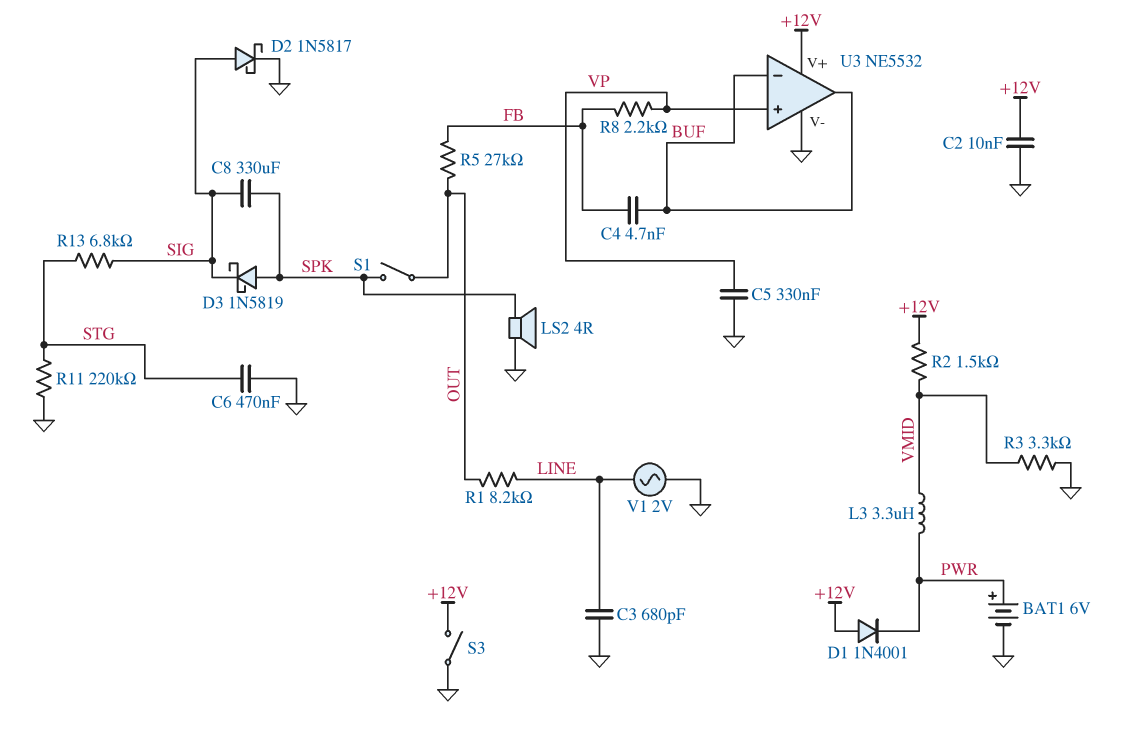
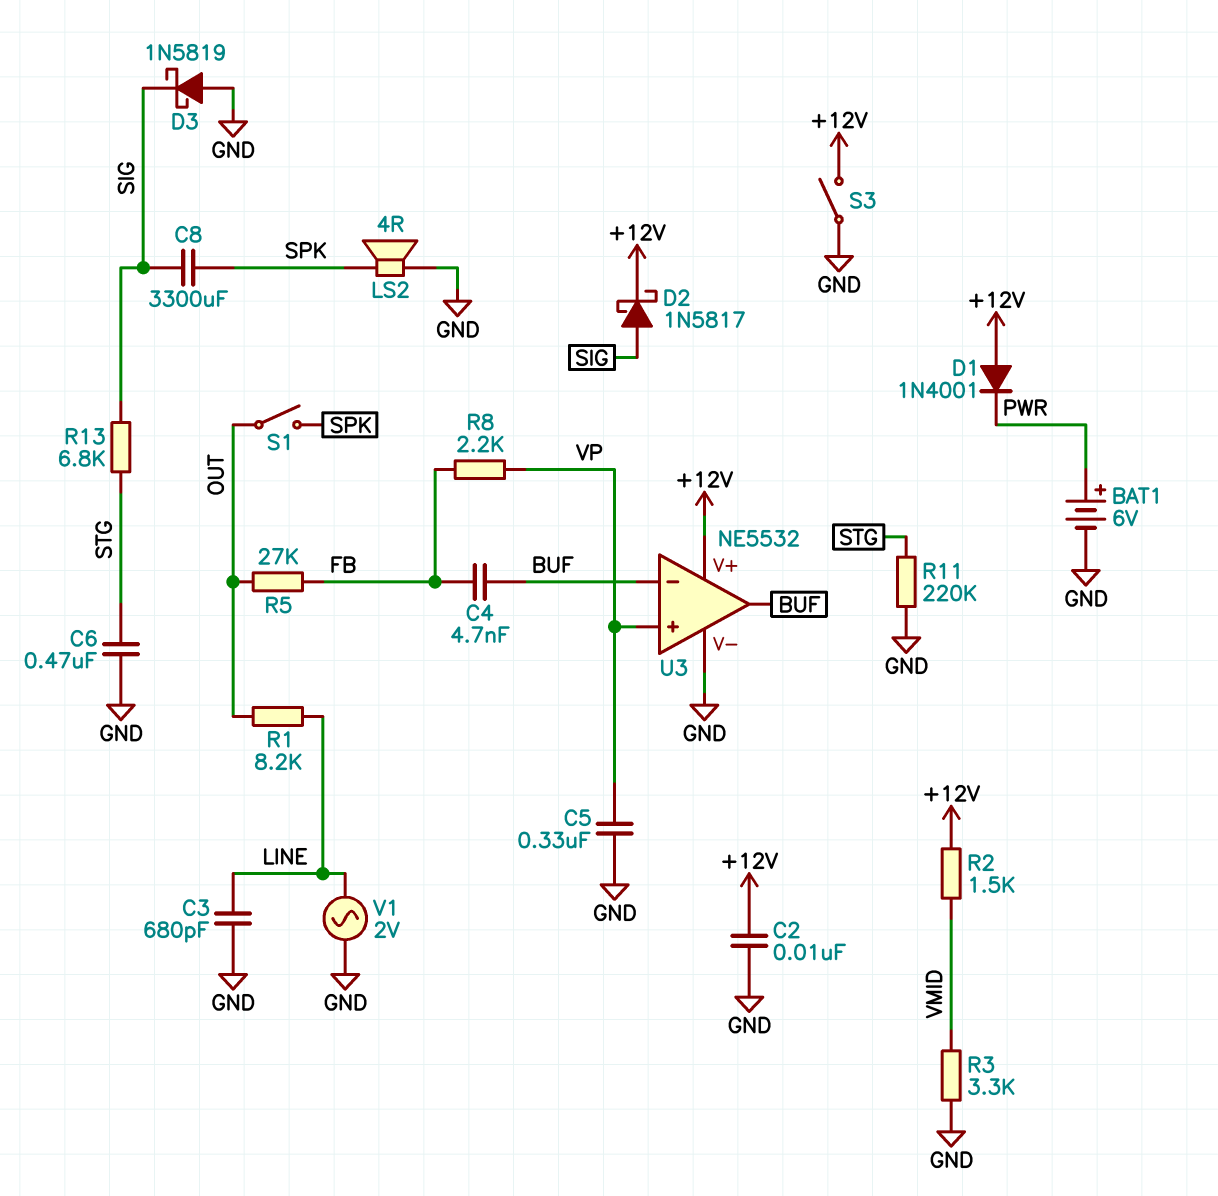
C8: 330uF (SIG, SPK) -> 3300uF (SIG, SPK)
D2: schottky 1N5817 (A SIG, K GND) -> schottky 1N5817 (A SIG, K +12V)
D3: schottky 1N5819 (A SPK, K SIG) -> schottky 1N5819 (A GND, K SIG)
L3: 3.3uH (PWR, VMID) -> none

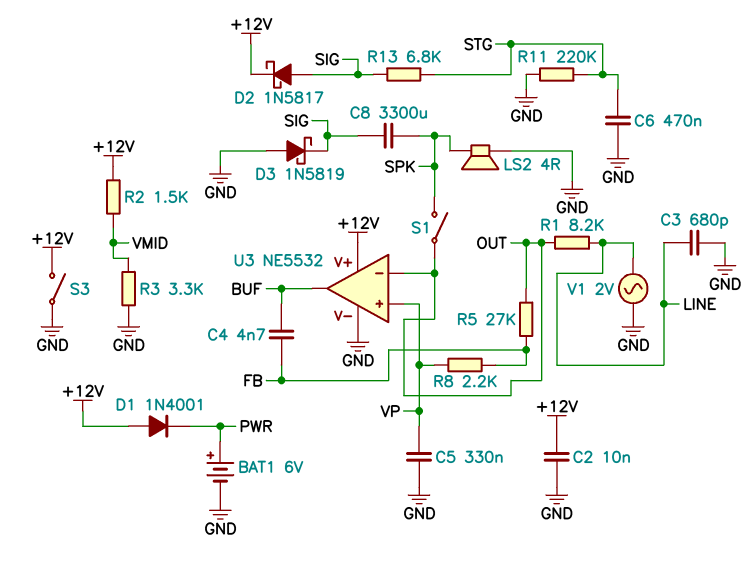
U3 pin in-: BUF -> OUT

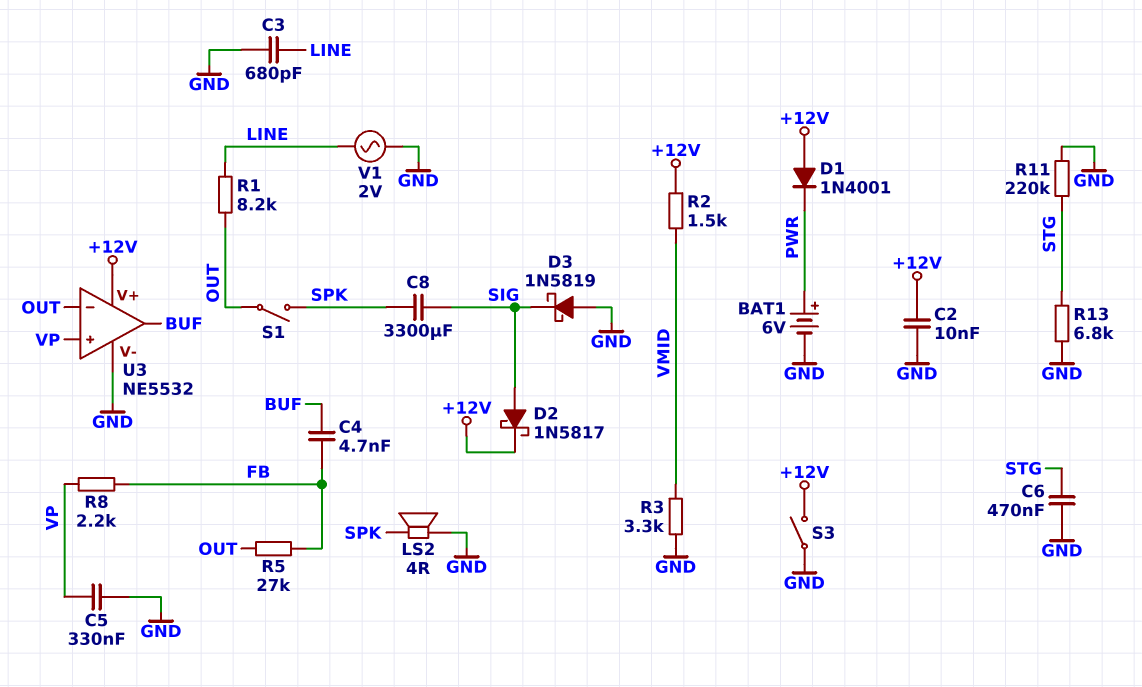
R13: 6.8k (SIG, STG) -> 6.8k (GND, STG)

